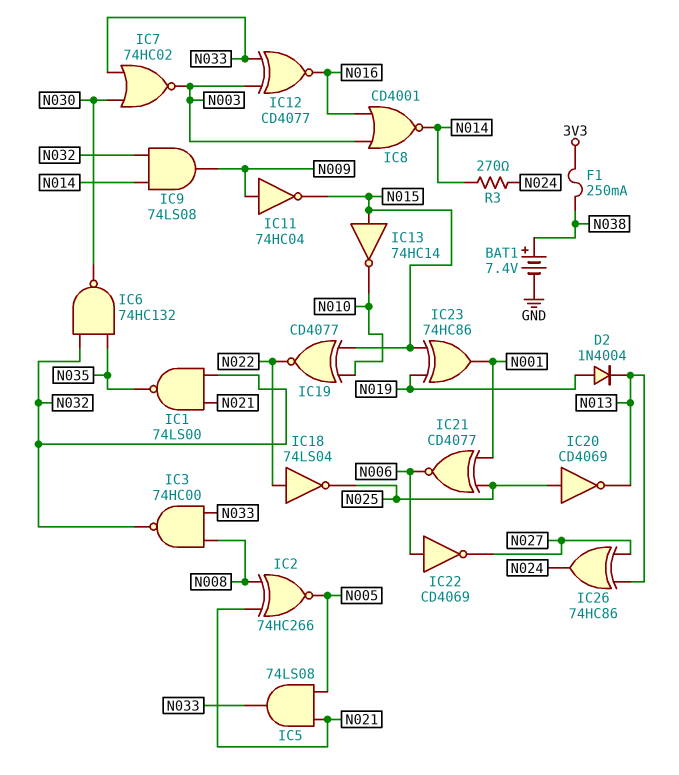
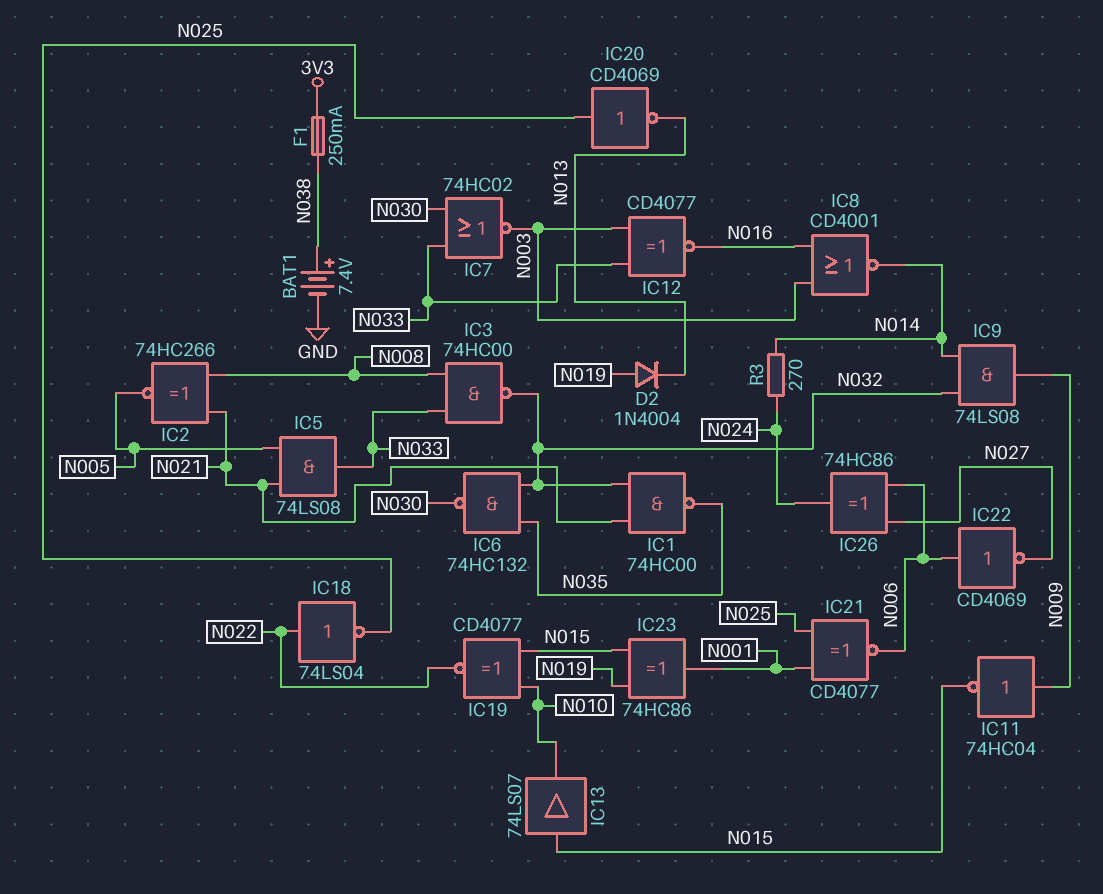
IC1: NAND 74LS00 (in N021, in N032, out N035) -> NAND 74HC00 (in N021, in N032, out N035)
IC13: NOT 74HC14 (in N015, out N010) -> buffer 74LS07 (in N015, out N010)
IC26: XOR 74HC86 (in N013, in N027, out N024) -> XOR 74HC86 (in N006, in N027, out N024)

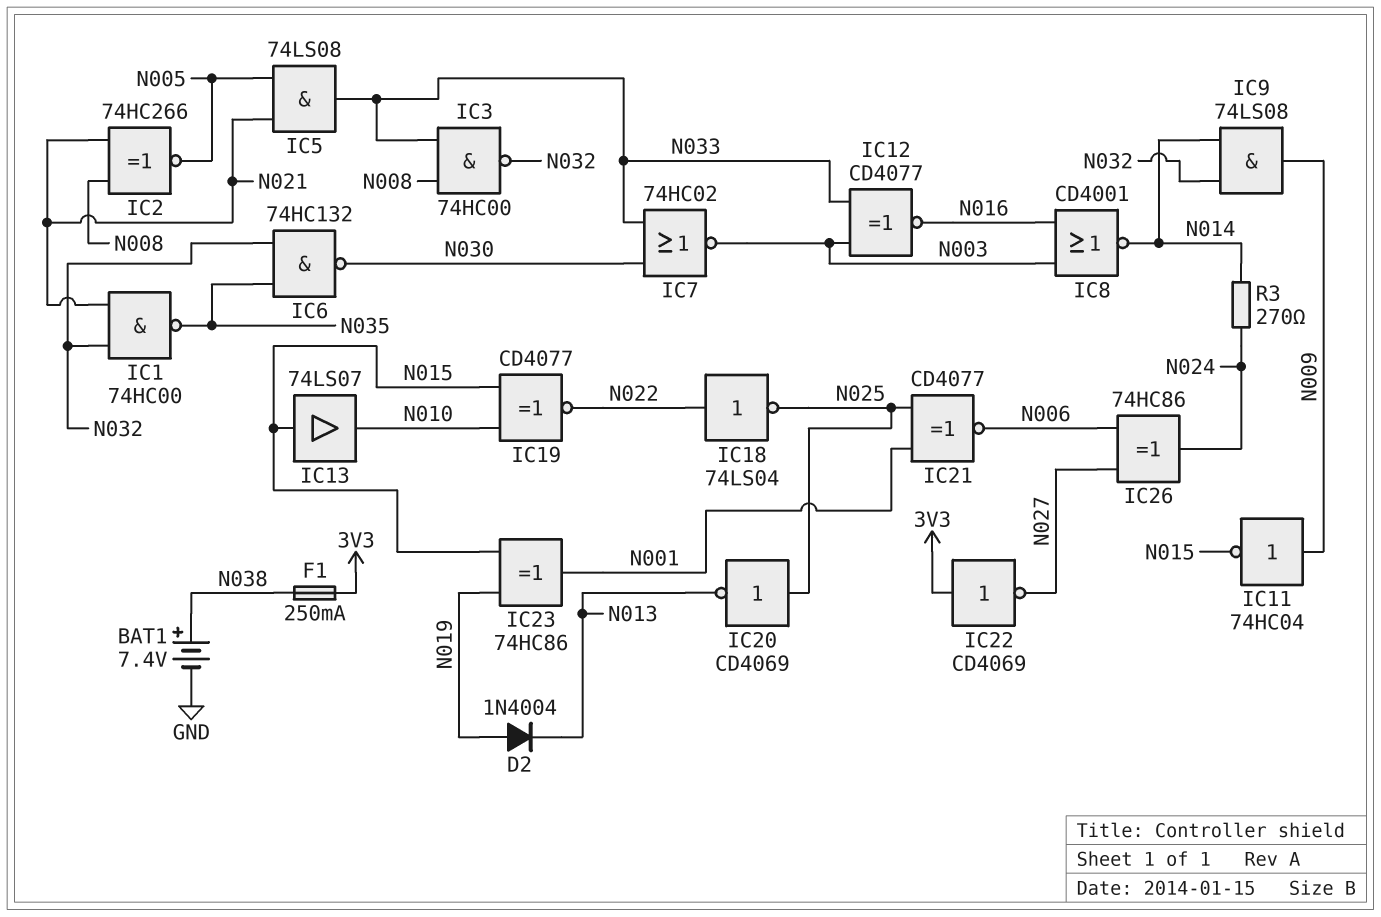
IC22: NOT CD4069 (in N006, out N027) -> NOT CD4069 (in 3V3, out N027)

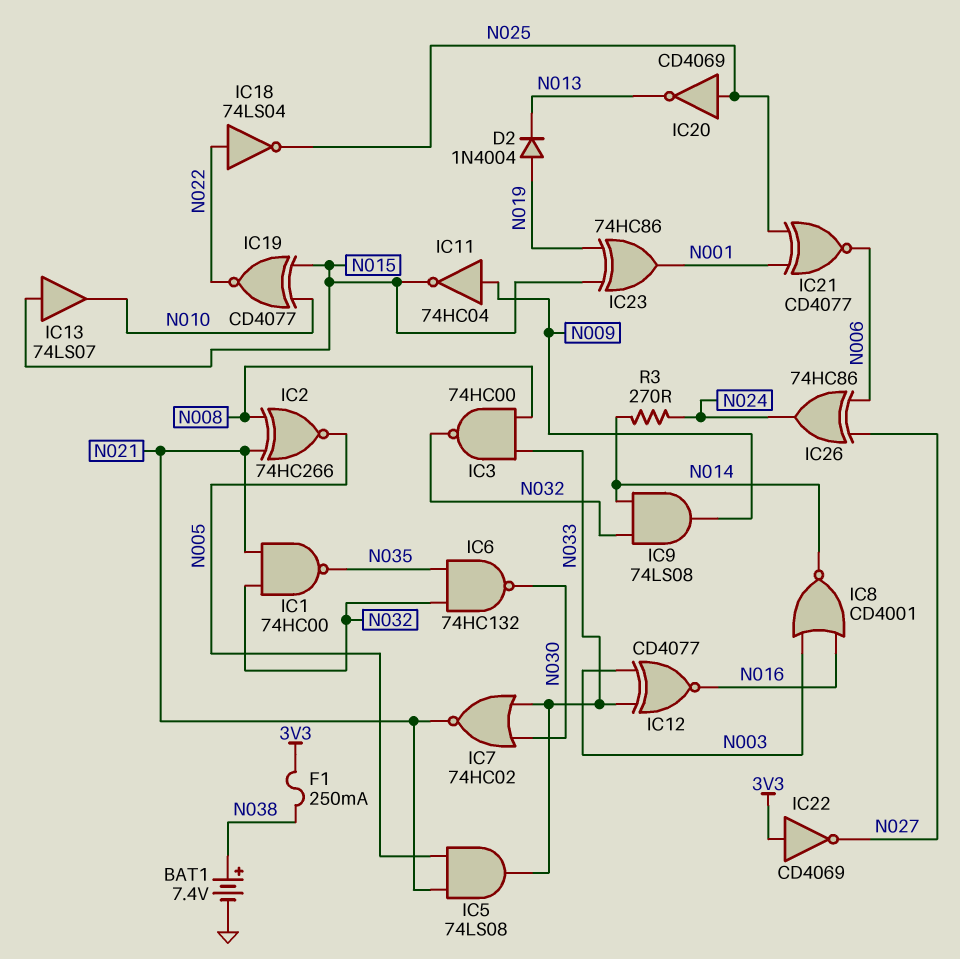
IC7: NOR 74HC02 (in N030, in N033, out N003) -> NOR 74HC02 (in N030, in N033, out N021)

